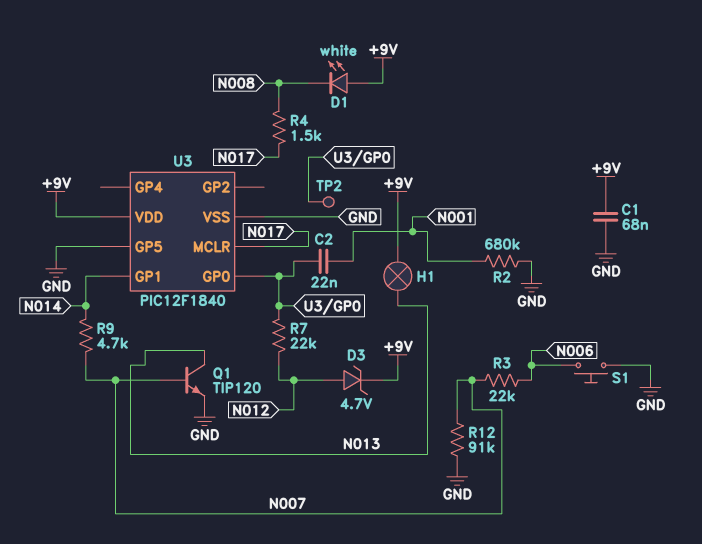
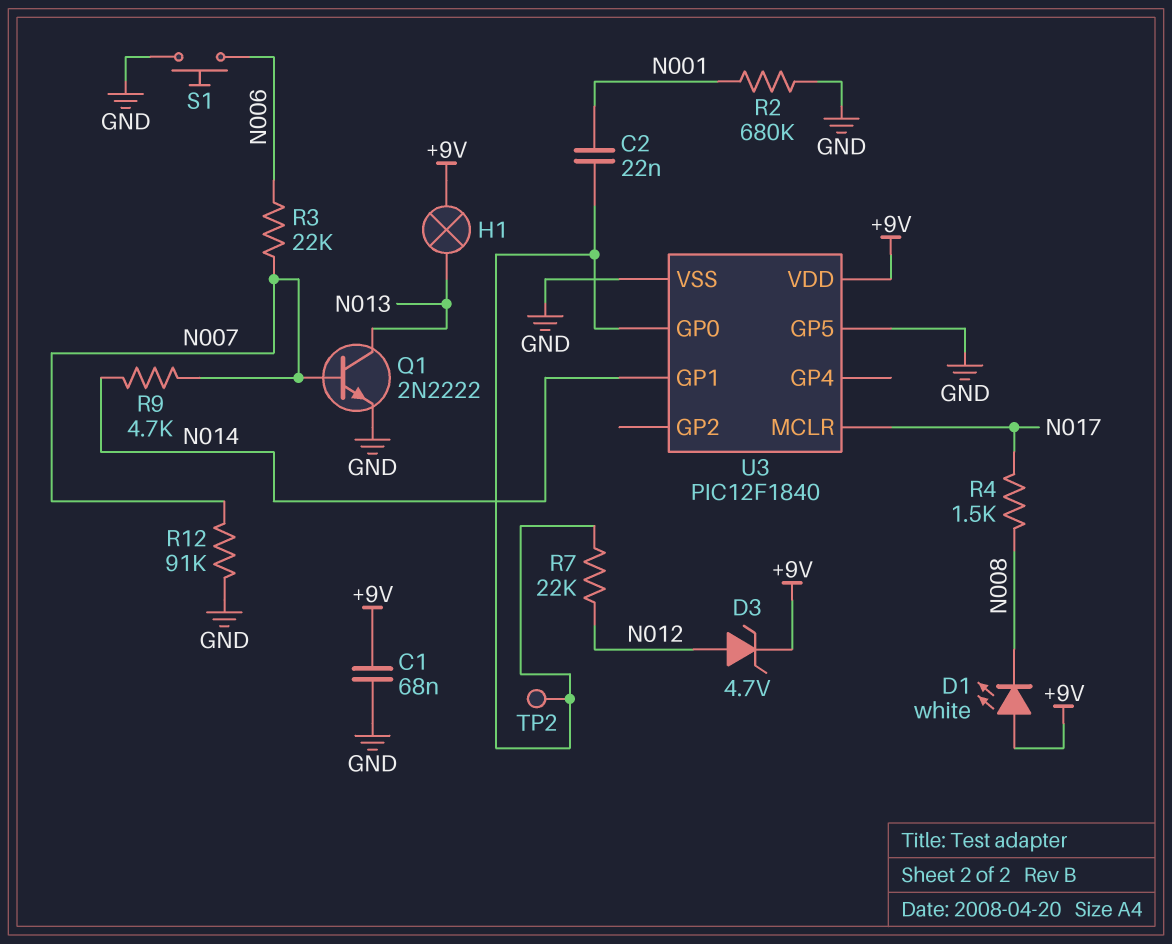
Q1: NPN TIP120 (B N007, C N013, E GND) -> NPN 2N2222 (B N007, C N013, E GND)

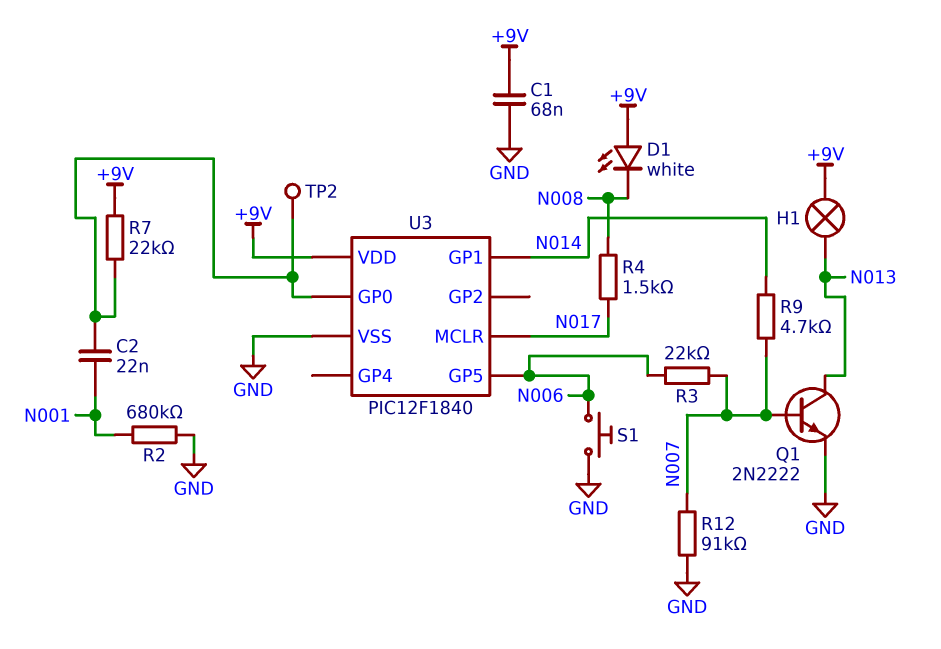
D3: zener 4.7V (A N012, K +9V) -> none
R7: 22k (N012, U3/GP0) -> 22k (+9V, U3/GP0)
U3 pin GP5: GND -> N006

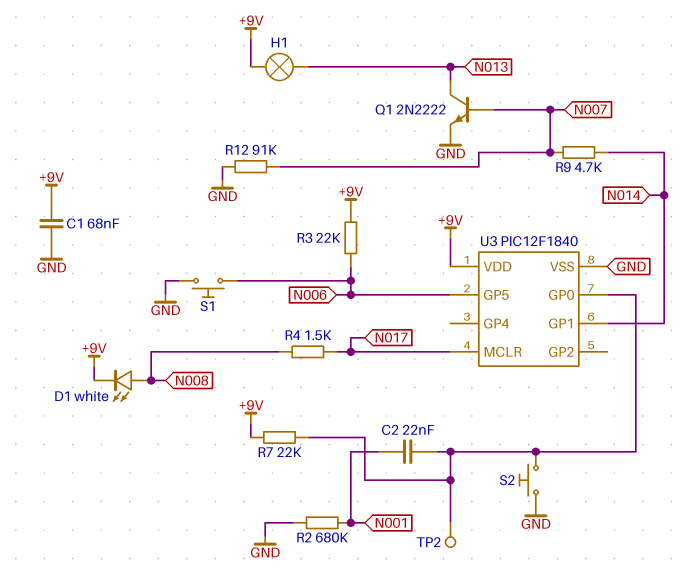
D1: LED white (A +9V, K N008) -> LED white (A N008, K +9V)
R3: 22k (N006, N007) -> 22k (+9V, N006)
S2: none -> button (GND, U3/GP0)

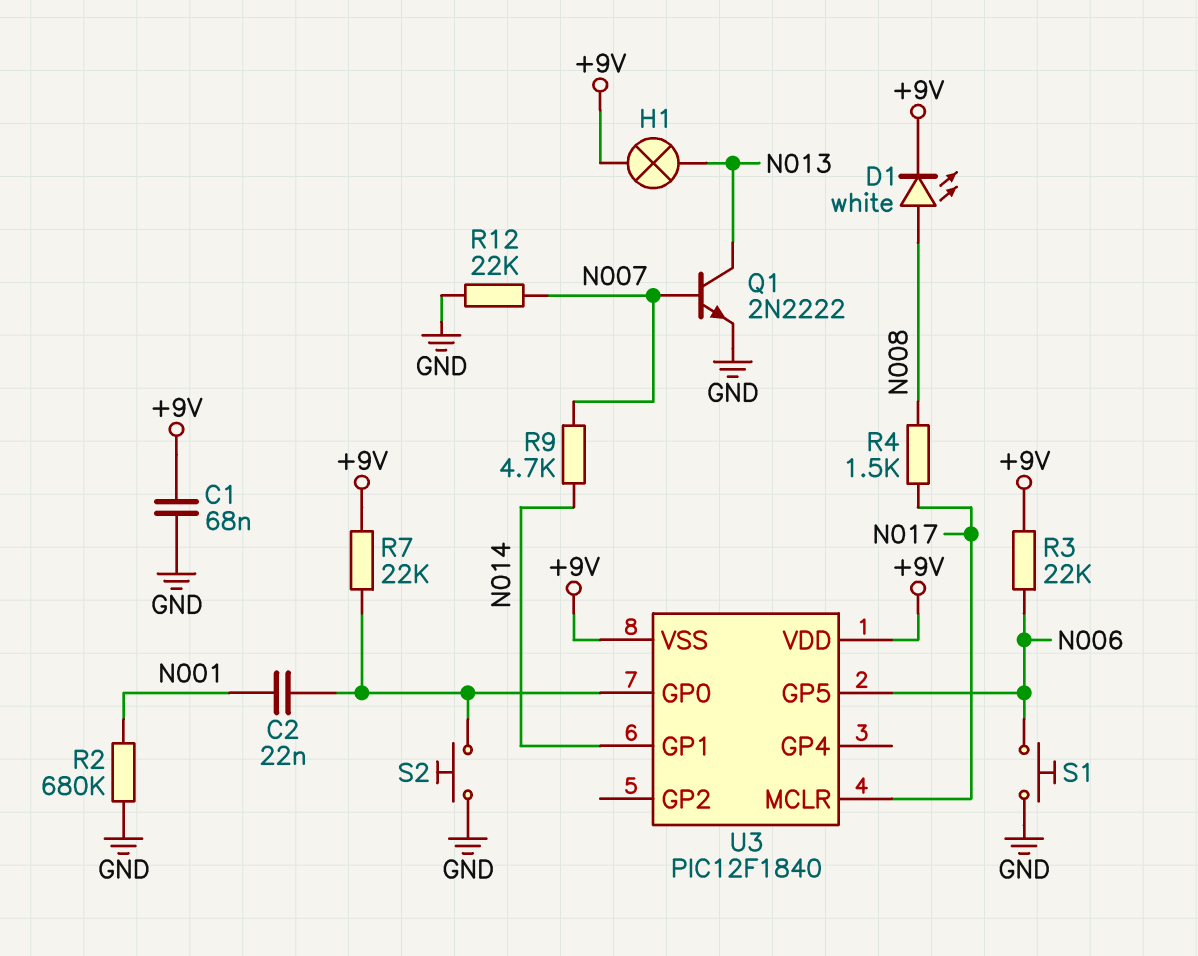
R12: 91k (GND, N007) -> 22k (GND, N007)
TP2: test point (U3/GP0) -> none
U3 pin VSS: GND -> +9V

